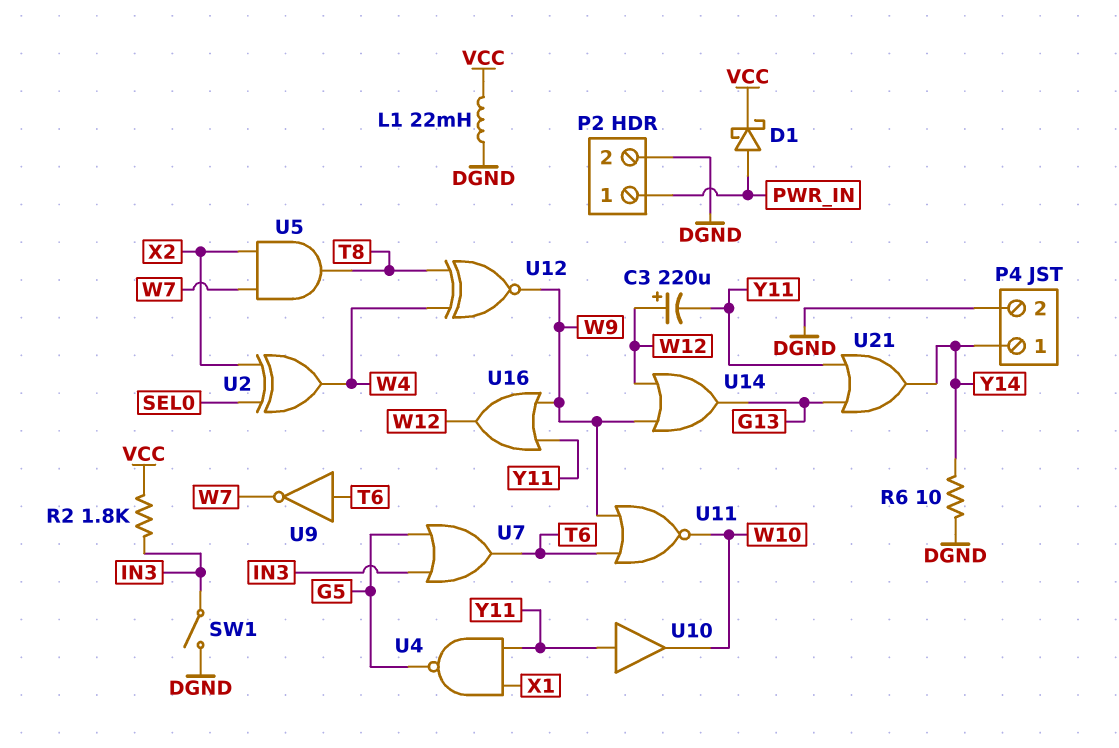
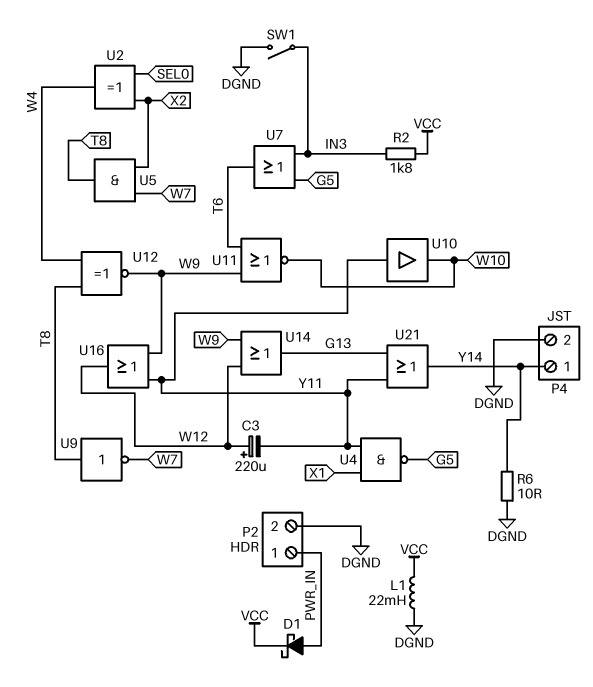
U9: NOT (in T6, out W7) -> NOT (in T8, out W7)

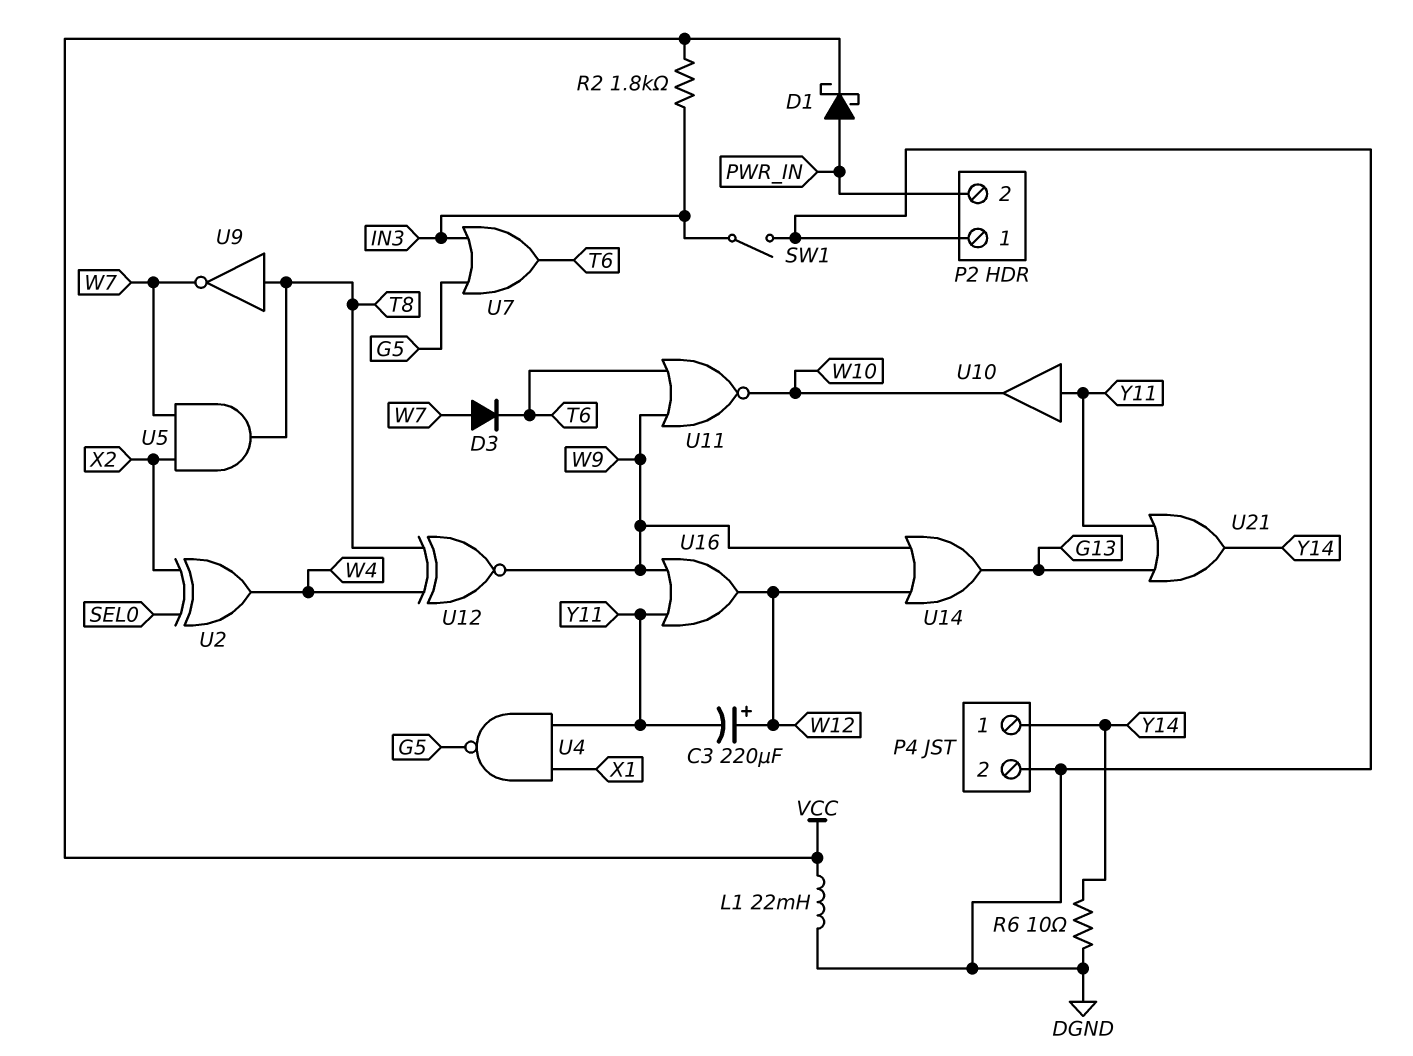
D3: none -> diode (A W7, K T6)
P2 pin 1: PWR_IN -> DGND
P2 pin 2: DGND -> PWR_IN

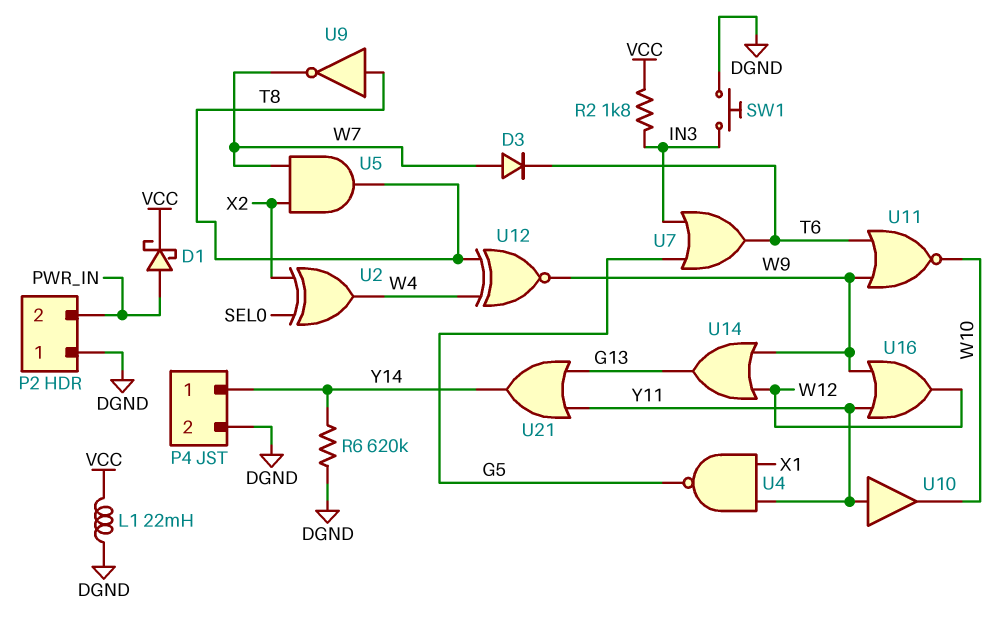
C3: 220uF (plus W12, minus Y11) -> none
R6: 10 (DGND, Y14) -> 620k (DGND, Y14)
SW1: switch (DGND, IN3) -> button (DGND, IN3)

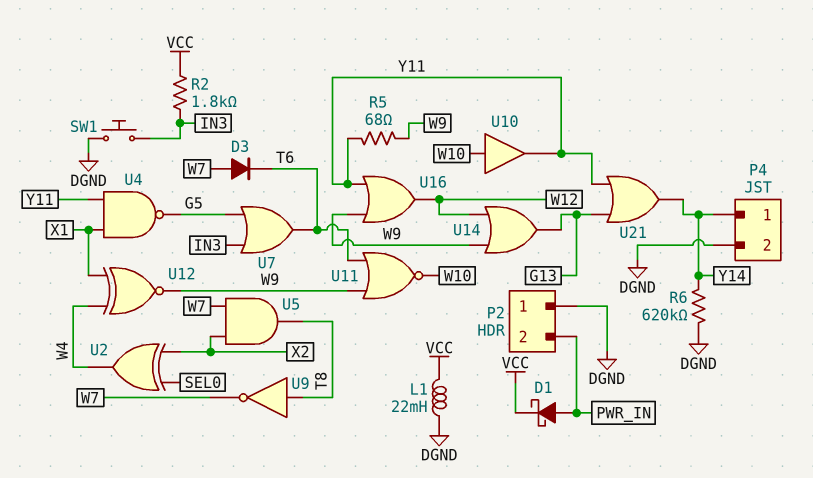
R5: none -> 68 (W9, Y11)
U10: buffer (in Y11, out W10) -> buffer (in W10, out Y11)
U12: XNOR (in T8, in W4, out W9) -> XNOR (in W4, in X1, out W9)

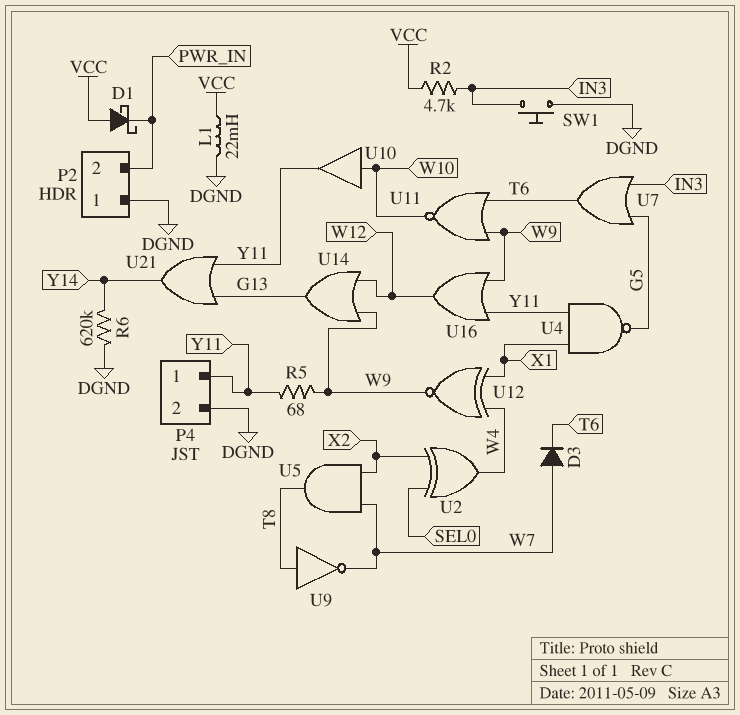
D1: schottky (A PWR_IN, K VCC) -> schottky (A VCC, K PWR_IN)
P4 pin 1: Y14 -> Y11
R2: 1.8k (IN3, VCC) -> 4.7k (IN3, VCC)

